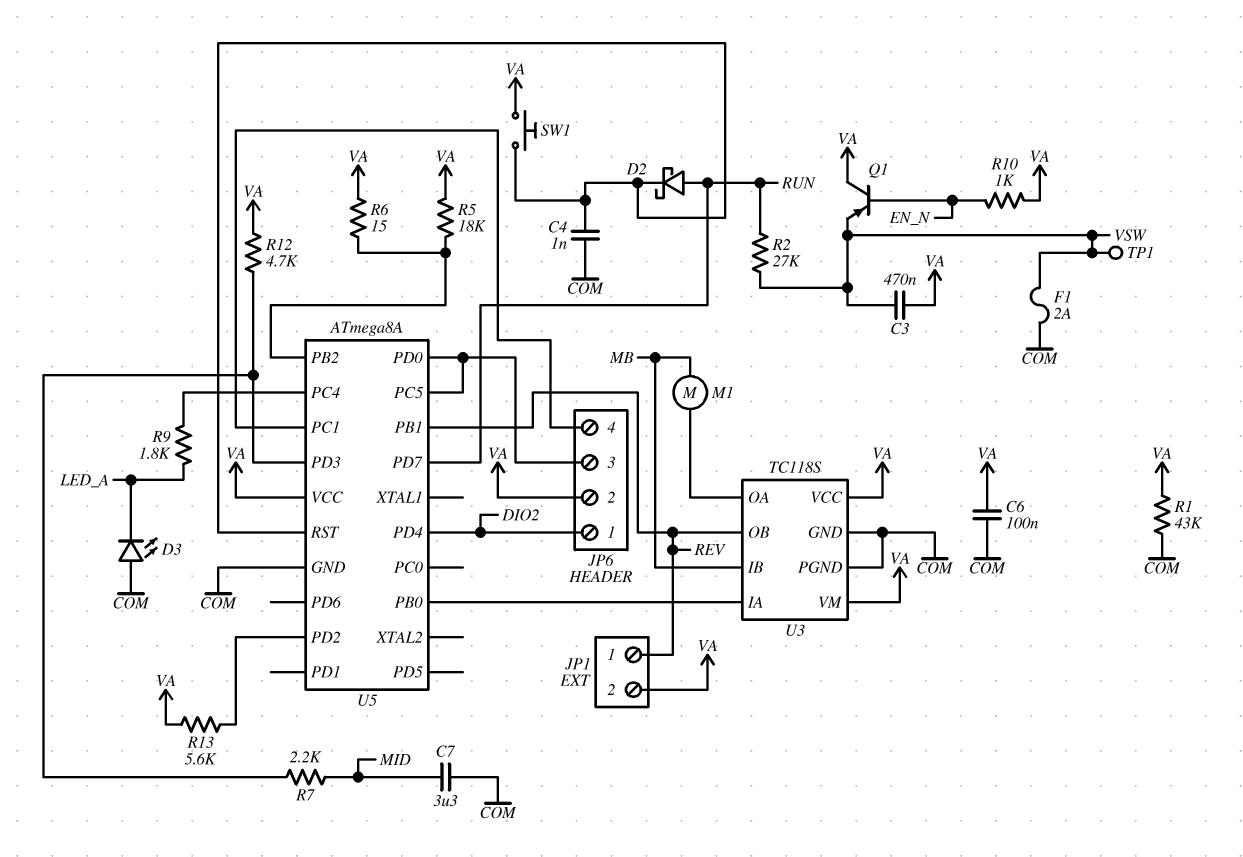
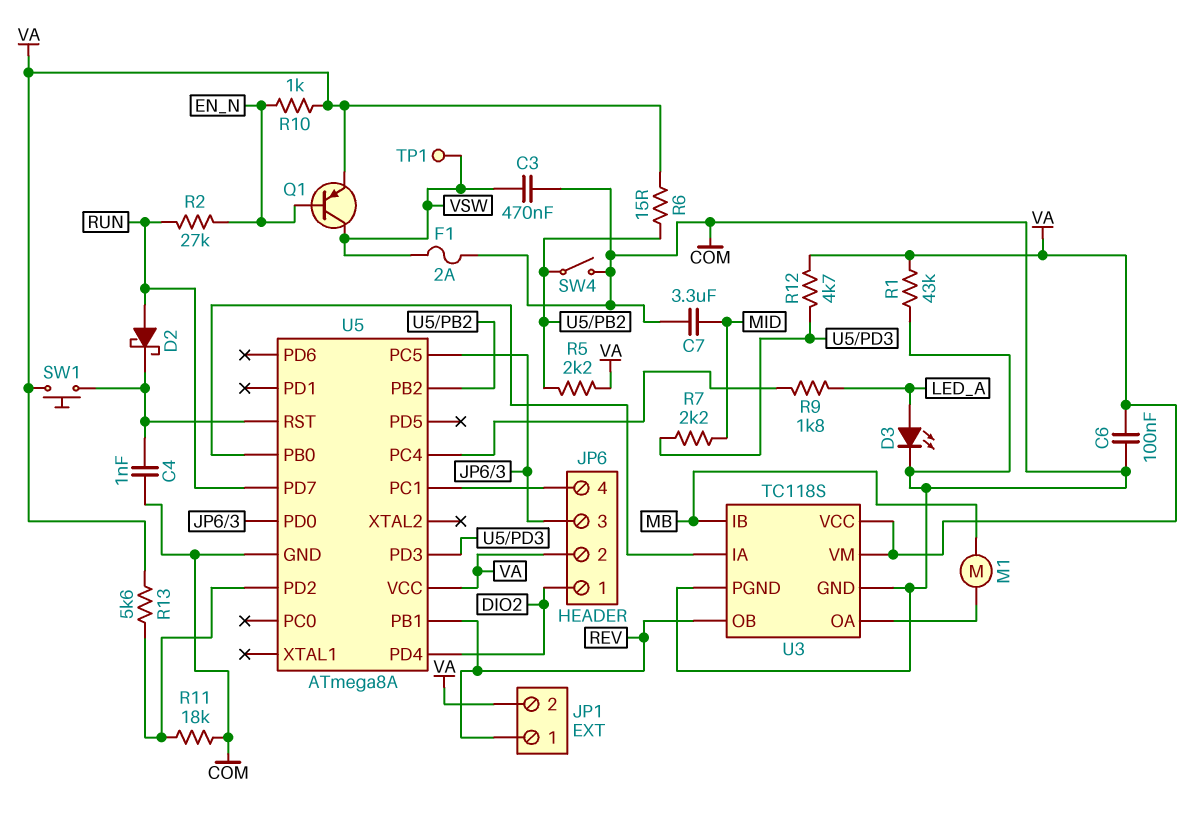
C3: 470nF (VA, VSW) -> 470nF (COM, VSW)
D3: LED (A COM, K LED_A) -> LED (A LED_A, K COM)
Q1: PNP (B EN_N, C VA, E VSW) -> PNP (B EN_N, C VSW, E VA)
R2: 27k (RUN, VSW) -> 27k (EN_N, RUN)
R5: 18k (U5/PB2, VA) -> 2.2k (U5/PB2, VA)
R11: none -> 18k (COM, U5/PD2)
SW4: none -> switch (COM, U5/PB2)

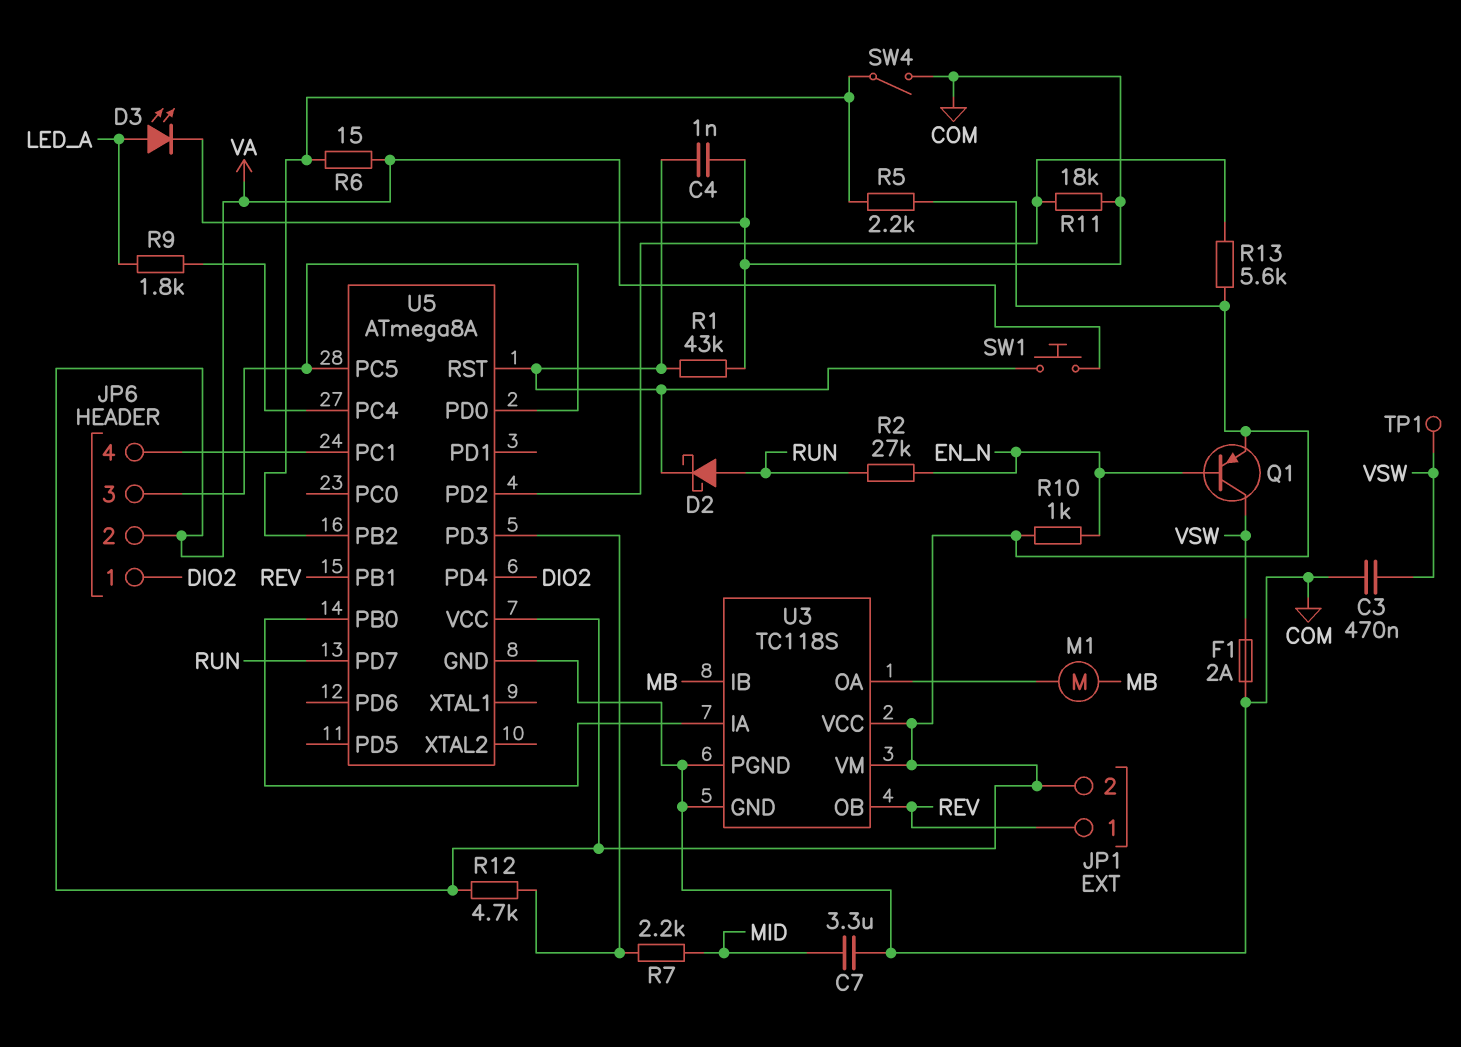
C6: 100nF (COM, VA) -> none
R1: 43k (COM, VA) -> 43k (COM, U5/RST)

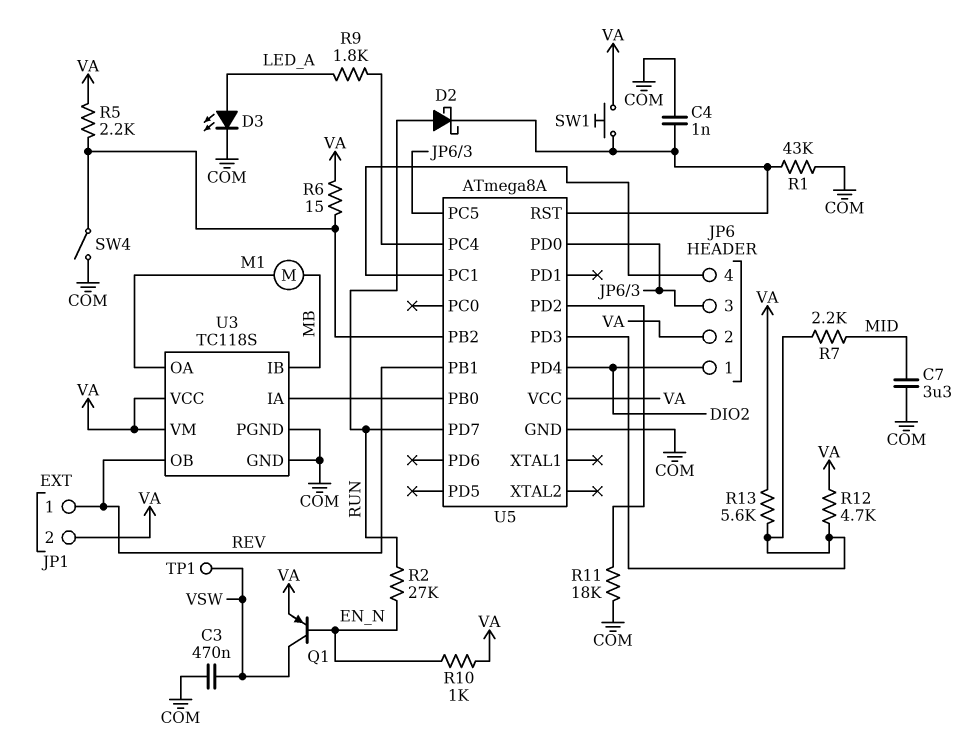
F1: 2A (COM, VSW) -> none
R13: 5.6k (U5/PD2, VA) -> 5.6k (U5/PD3, VA)

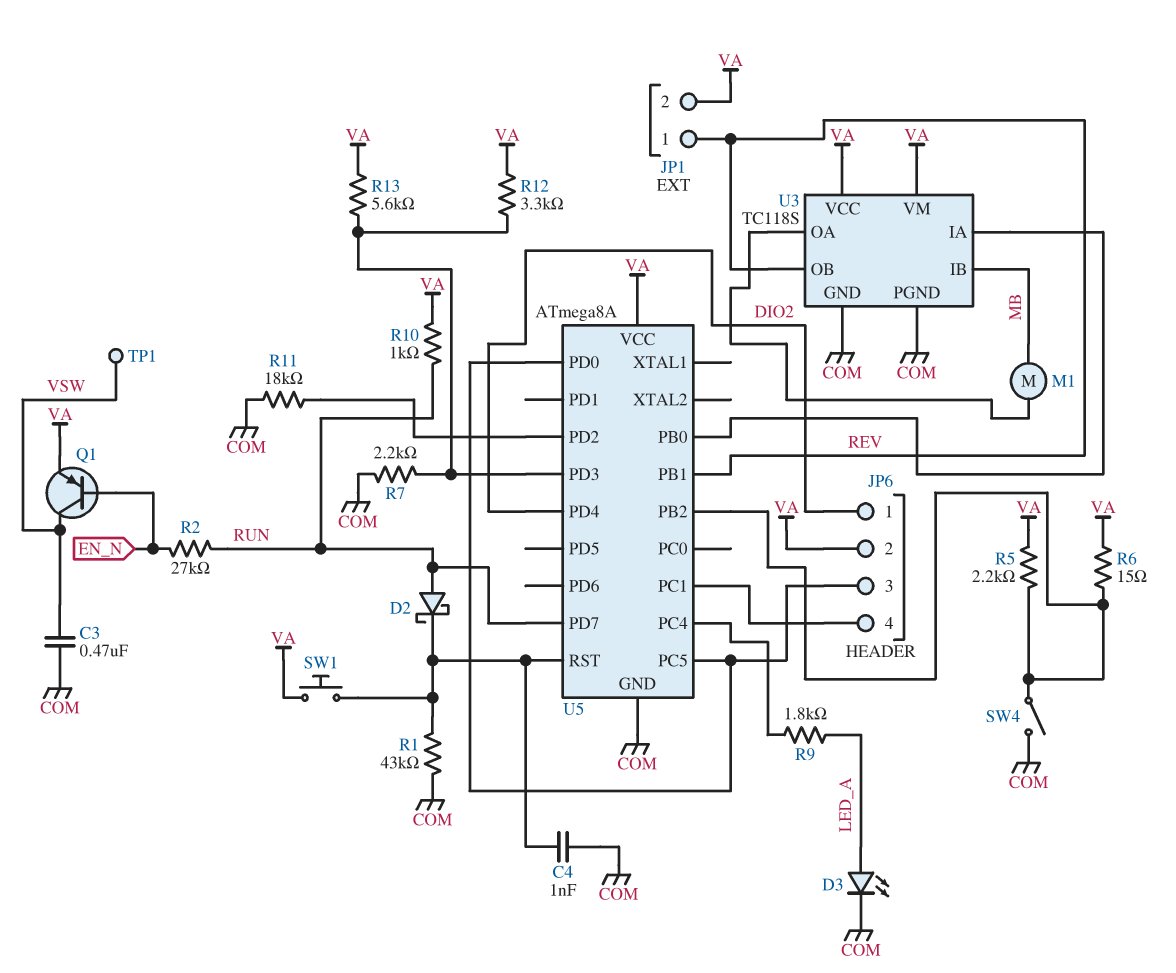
C7: 3.3uF (COM, MID) -> none
R7: 2.2k (MID, U5/PD3) -> 2.2k (COM, U5/PD3)
R10: 1k (EN_N, VA) -> 1k (RUN, VA)
R12: 4.7k (U5/PD3, VA) -> 3.3k (U5/PD3, VA)

